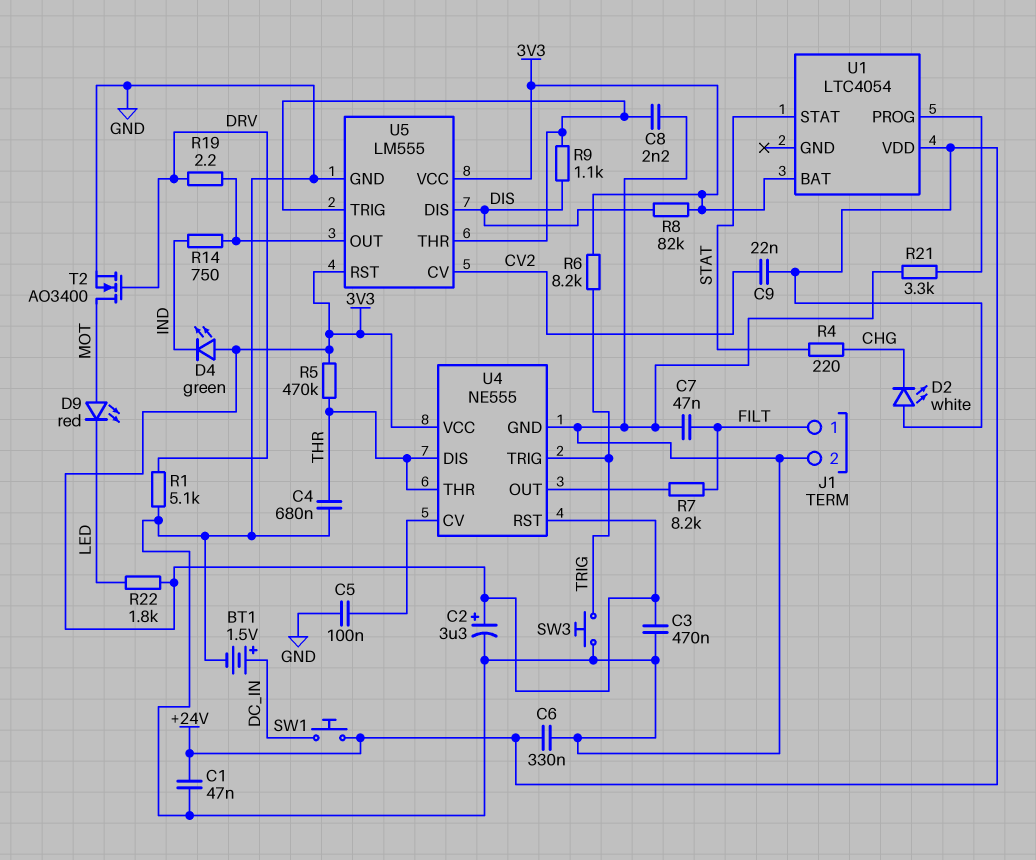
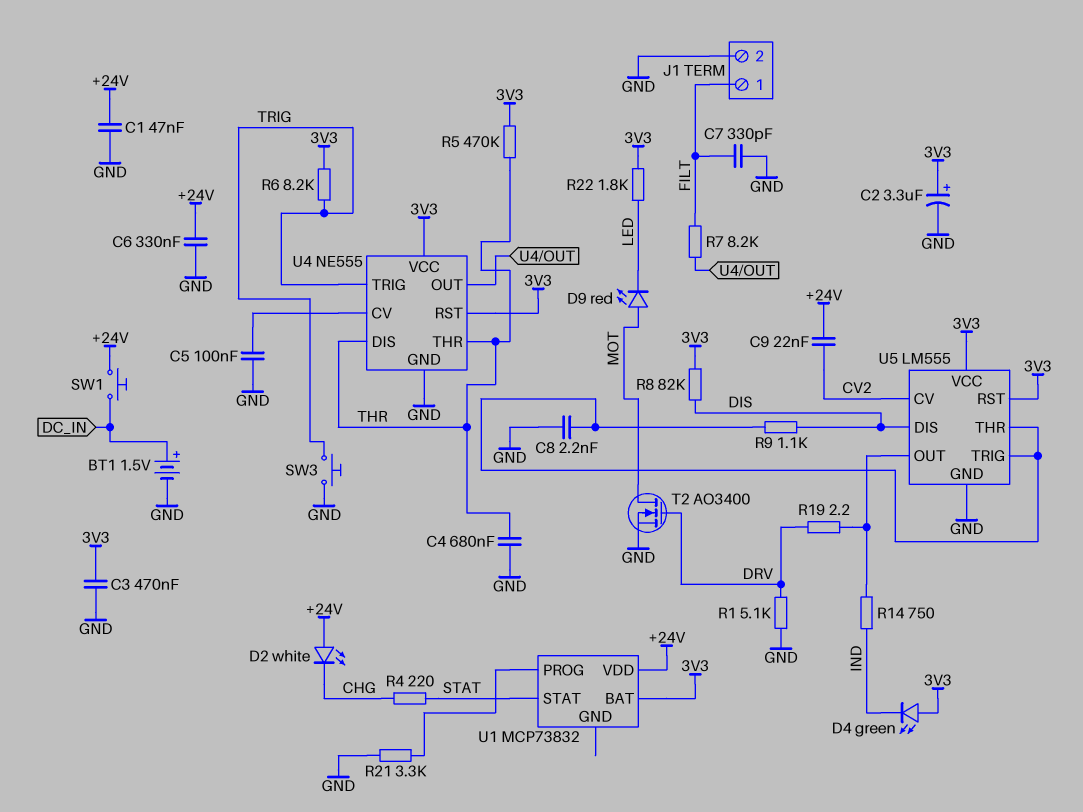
C7: 47nF (FILT, GND) -> 330pF (FILT, GND)
U1: LTC4054 -> MCP73832

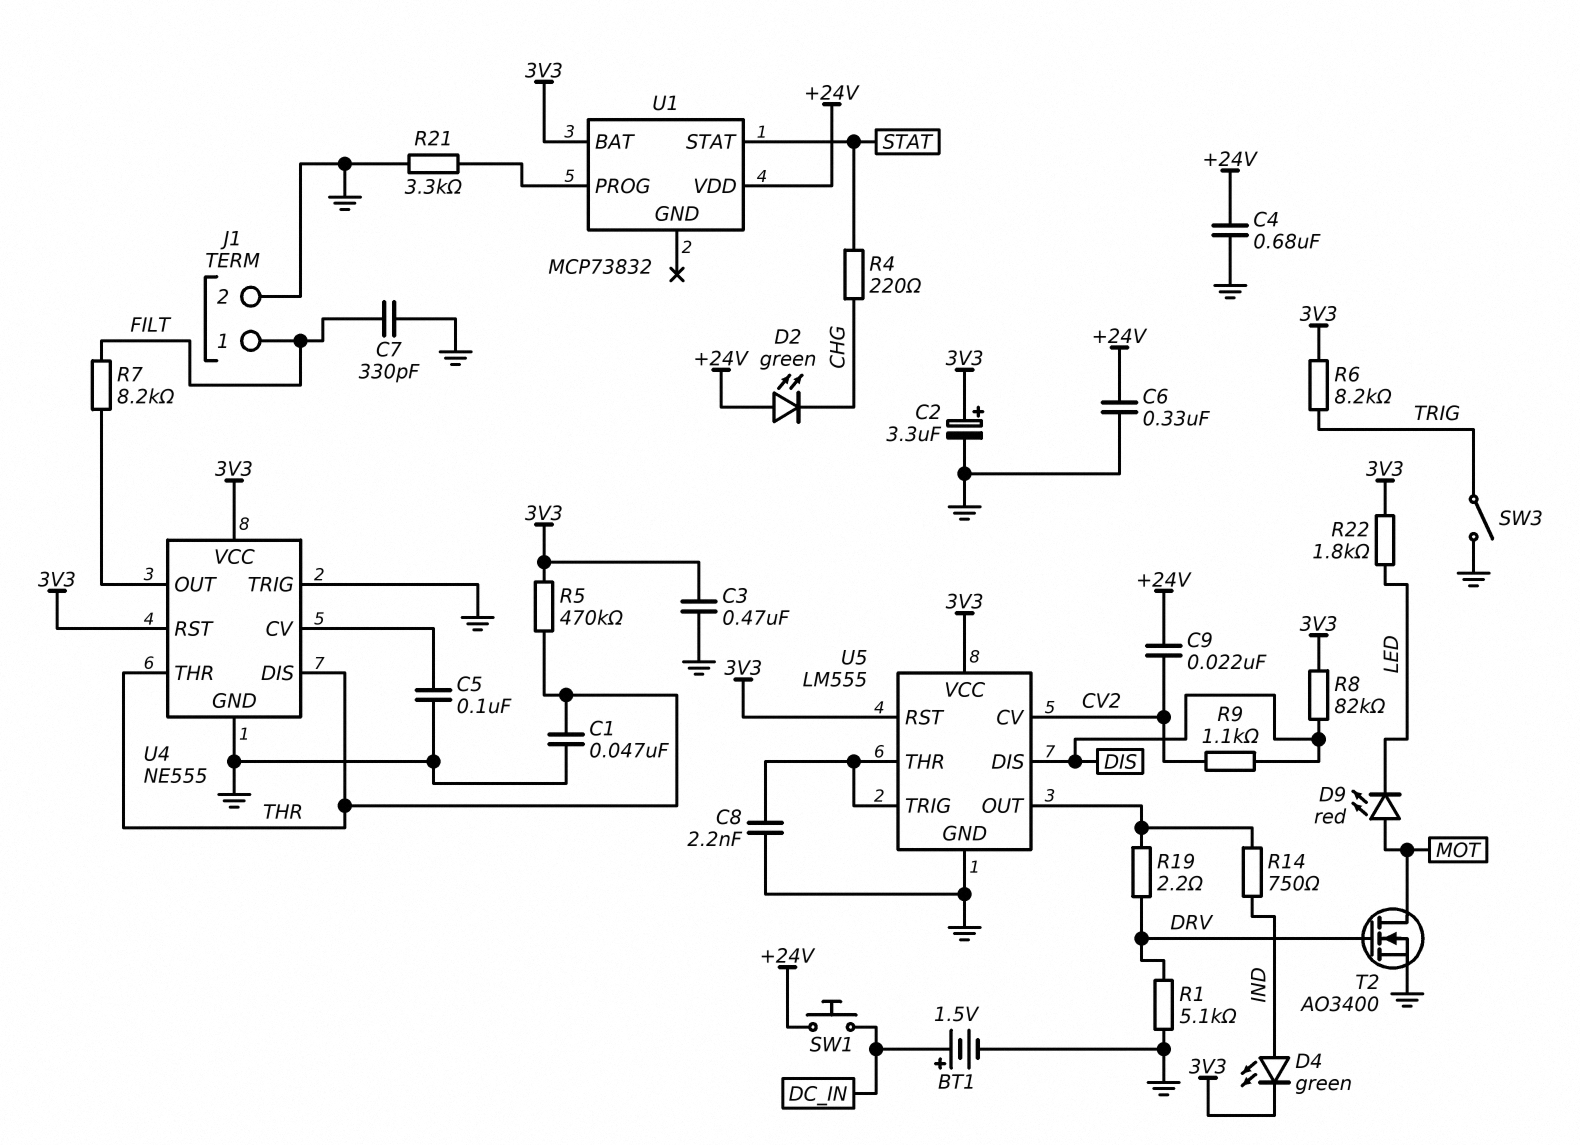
C1: 47nF (+24V, GND) -> 47nF (GND, THR)
C4: 680nF (GND, THR) -> 680nF (+24V, GND)
D2: LED white (A +24V, K CHG) -> LED green (A +24V, K CHG)
D4: LED green (A 3V3, K IND) -> LED green (A IND, K 3V3)
R9: 1.1k (DIS, U5/THR) -> 1.1k (CV2, DIS)
SW3: button (GND, TRIG) -> switch (GND, TRIG)
U4 pin TRIG: TRIG -> GND

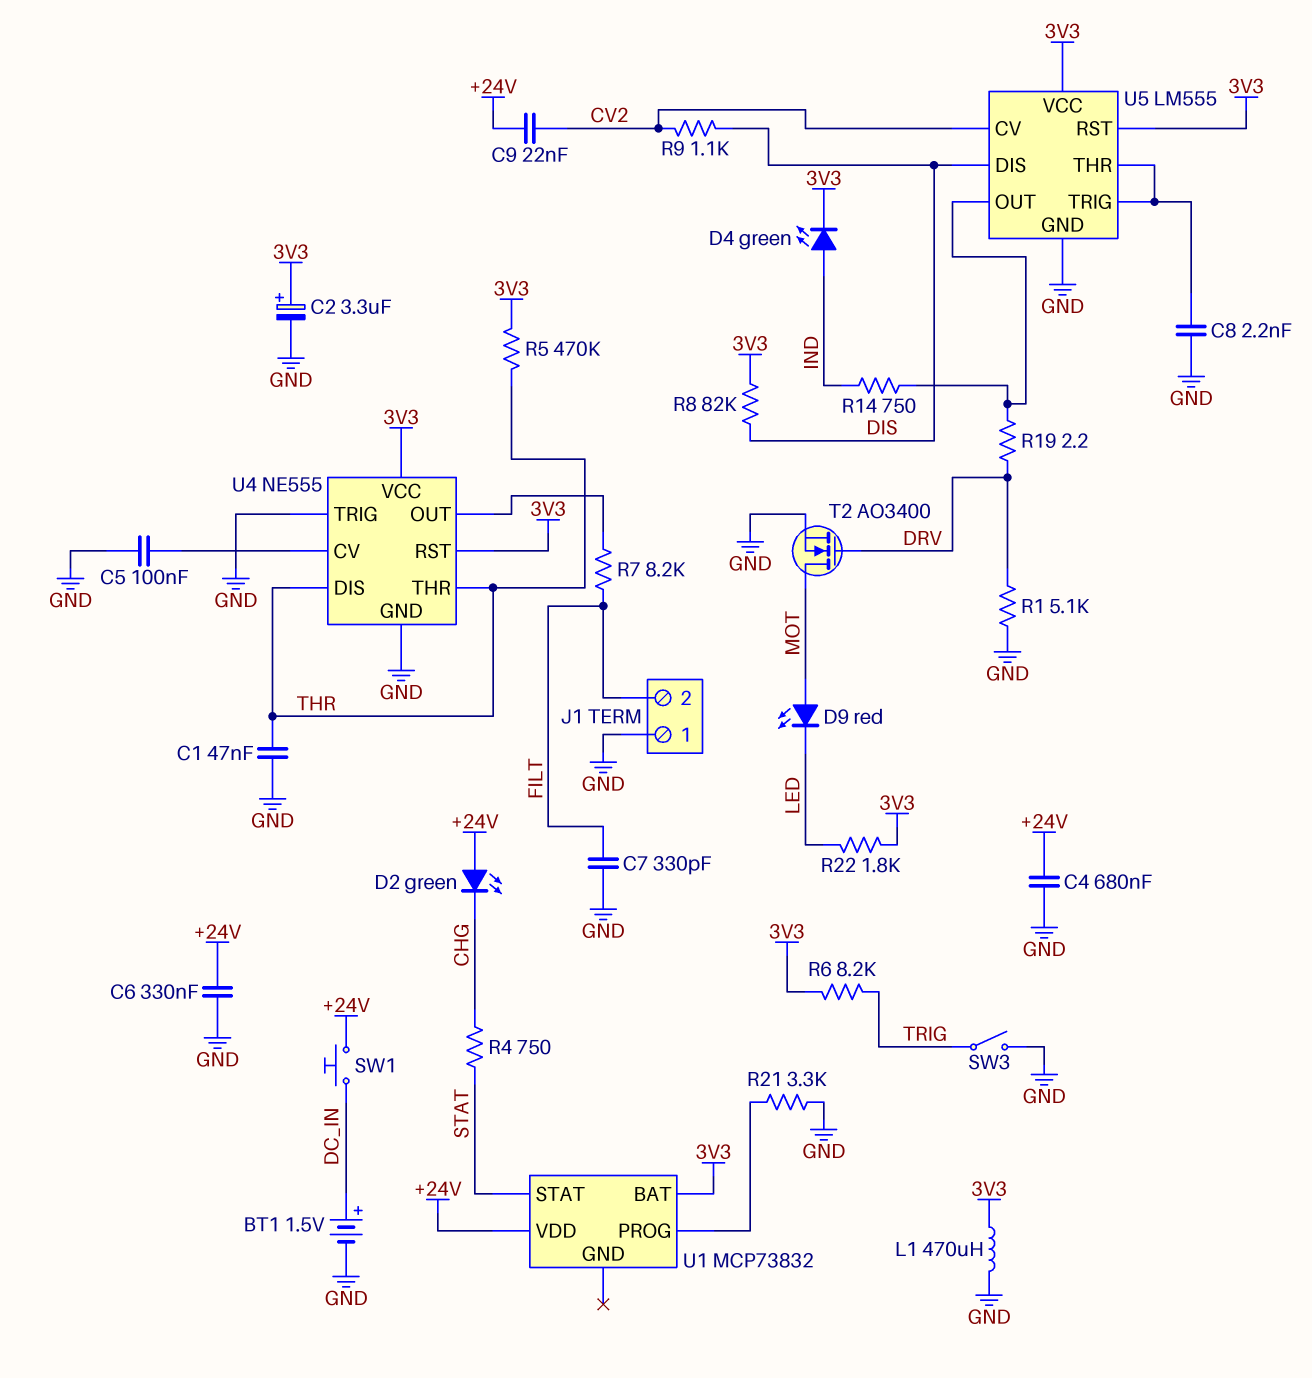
C3: 470nF (3V3, GND) -> none
J1 pin 1: FILT -> GND
J1 pin 2: GND -> FILT
L1: none -> 470uH (3V3, GND)
R4: 220 (CHG, STAT) -> 750 (CHG, STAT)

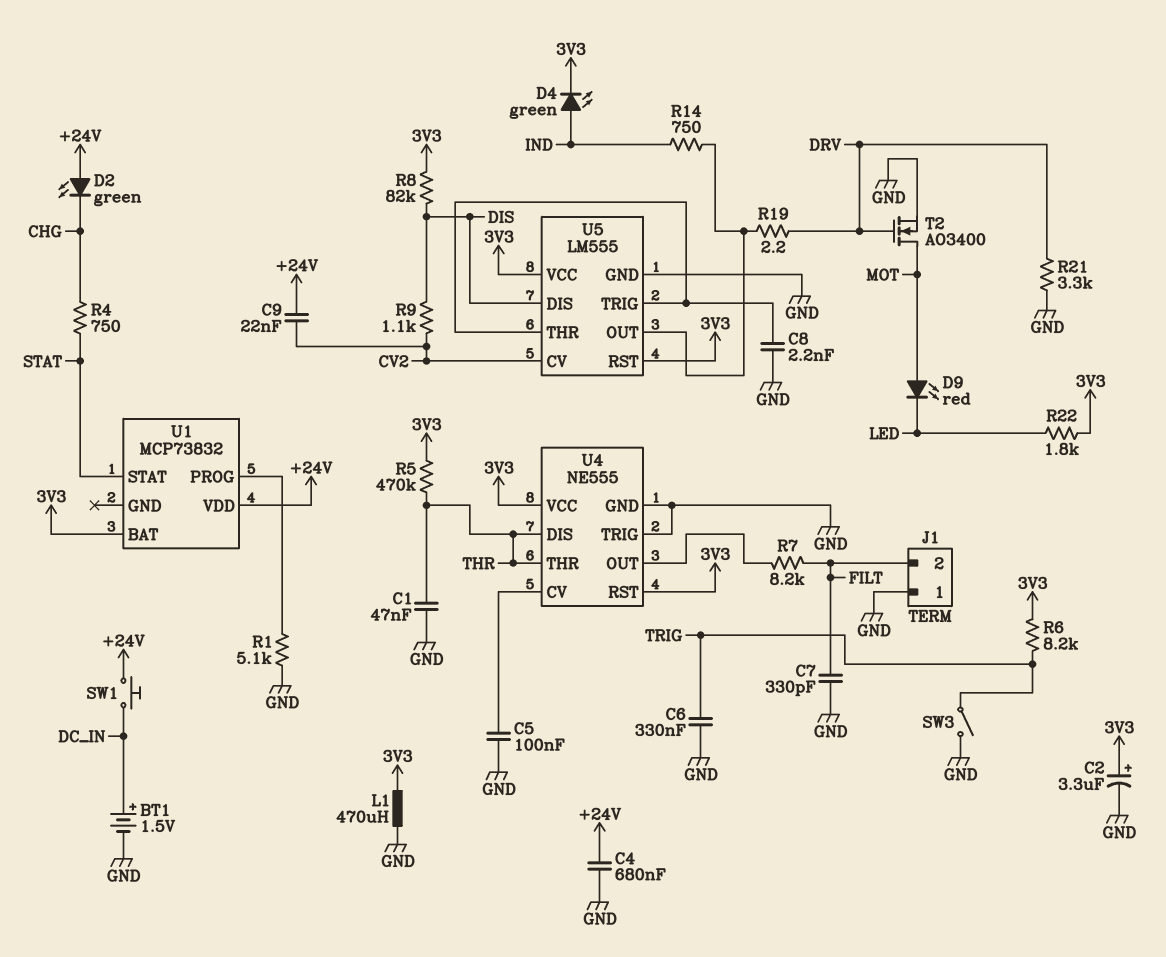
C6: 330nF (+24V, GND) -> 330nF (GND, TRIG)
R1: 5.1k (DRV, GND) -> 5.1k (GND, U1/PROG)
R21: 3.3k (GND, U1/PROG) -> 3.3k (DRV, GND)

